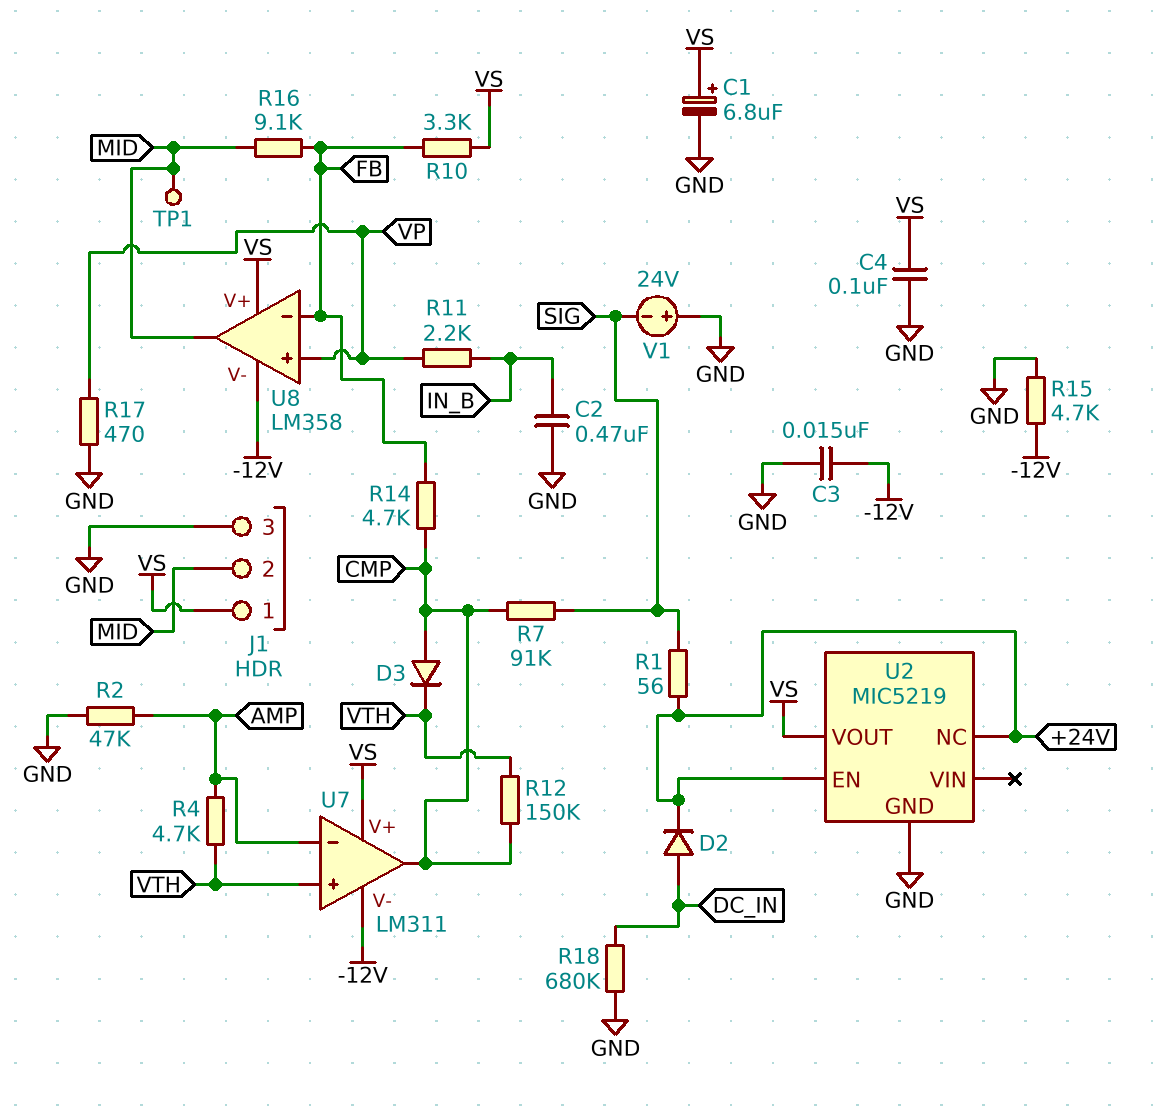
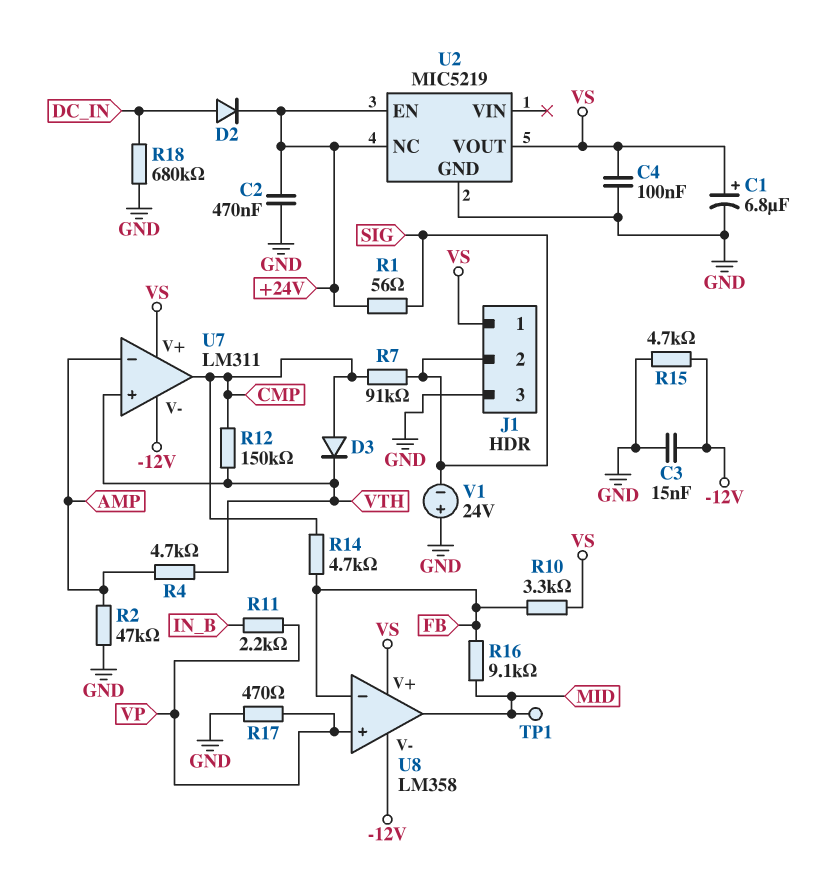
C2: 470nF (GND, IN_B) -> 470nF (+24V, GND)
J1 pin 2: MID -> SIG

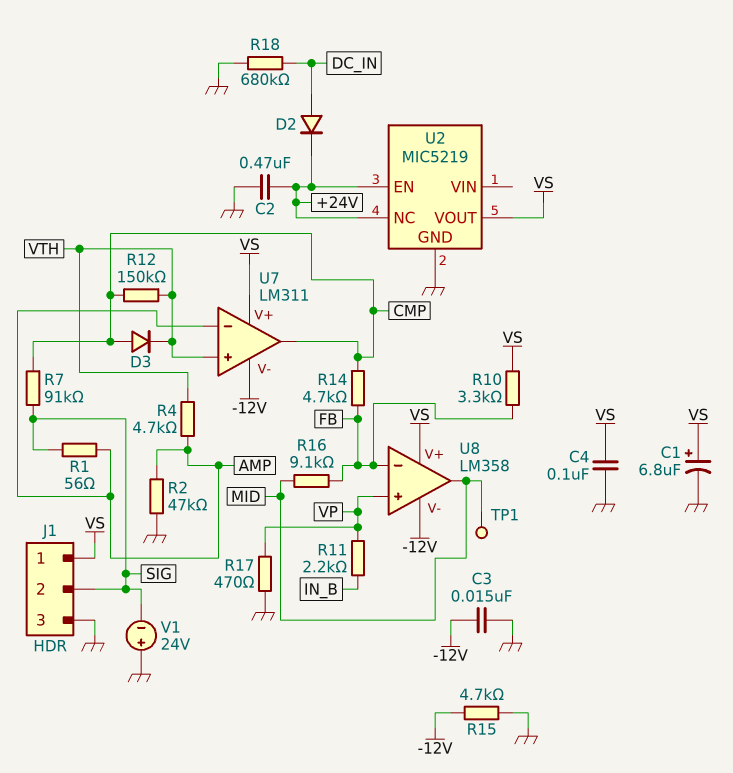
R1: 56 (+24V, SIG) -> 56 (AMP, SIG)

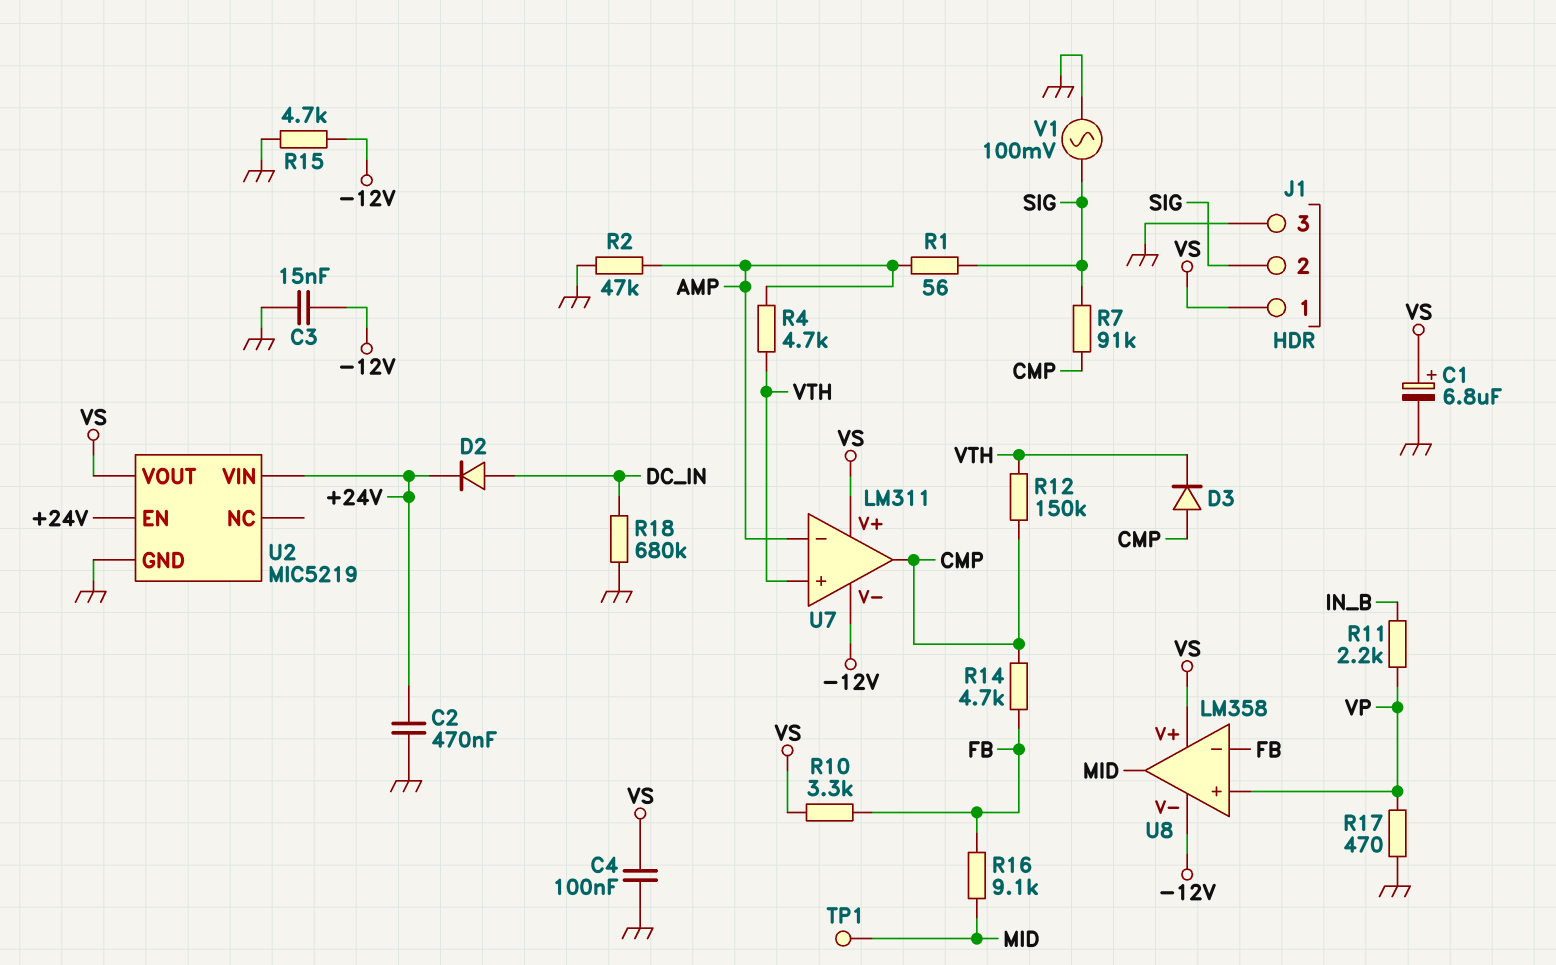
U2 pin NC: +24V -> none
U2 pin VIN: none -> +24V
V1: 24V (plus GND, minus SIG) -> AC 100mV (GND, SIG)

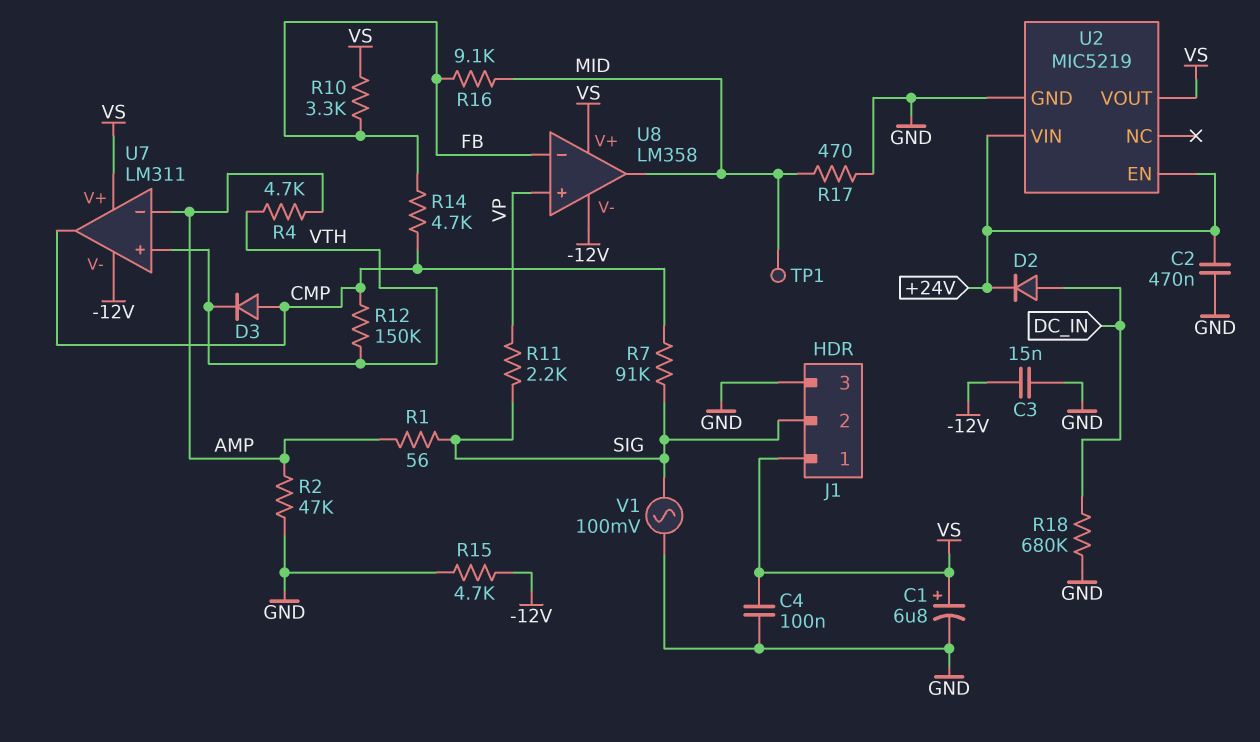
R11: 2.2k (IN_B, VP) -> 2.2k (SIG, VP)
R17: 470 (GND, VP) -> 470 (GND, MID)

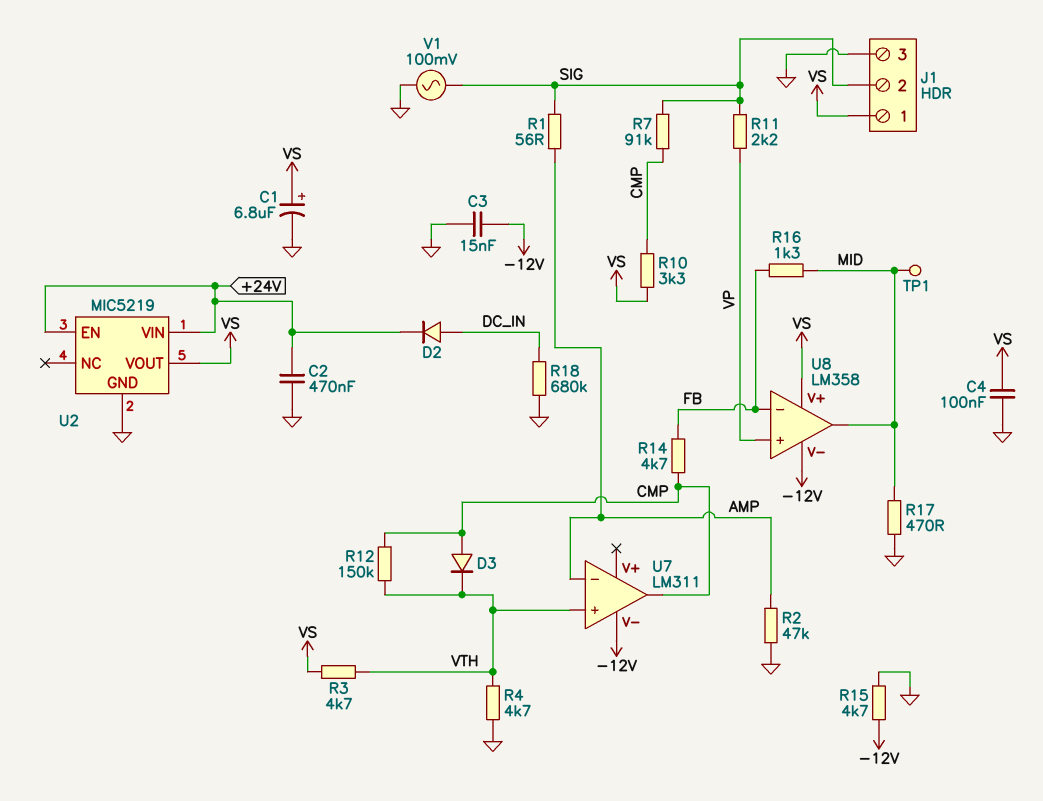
R3: none -> 4.7k (VS, VTH)
R4: 4.7k (AMP, VTH) -> 4.7k (GND, VTH)
R10: 3.3k (FB, VS) -> 3.3k (CMP, VS)
R16: 9.1k (FB, MID) -> 1.3k (FB, MID)
U7 pin V+: VS -> none

